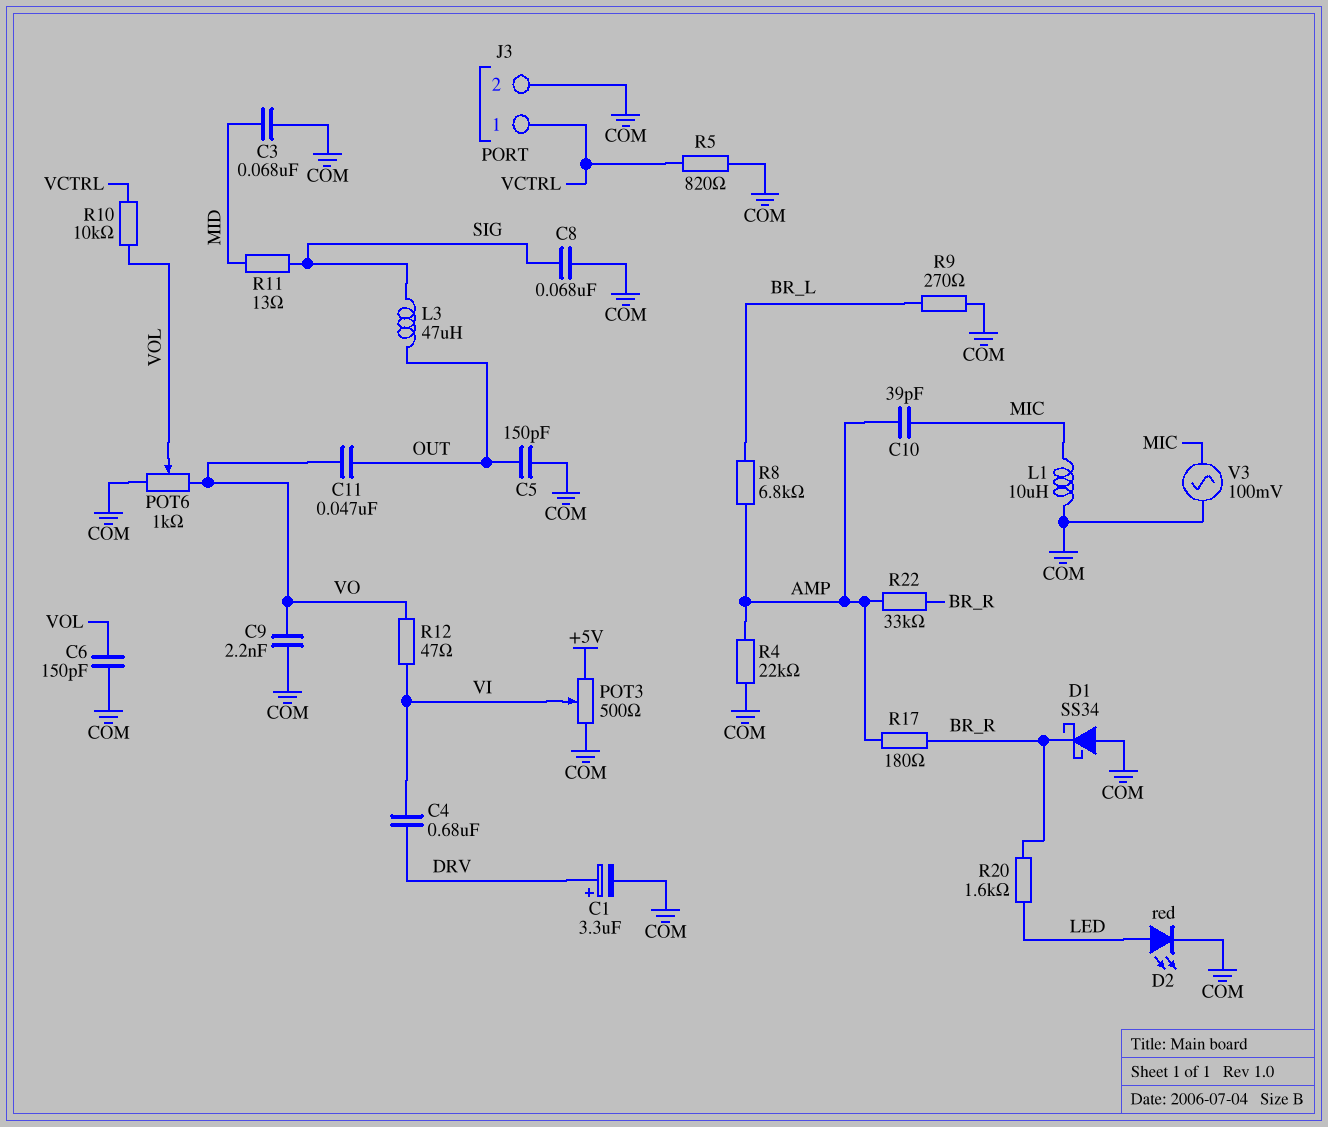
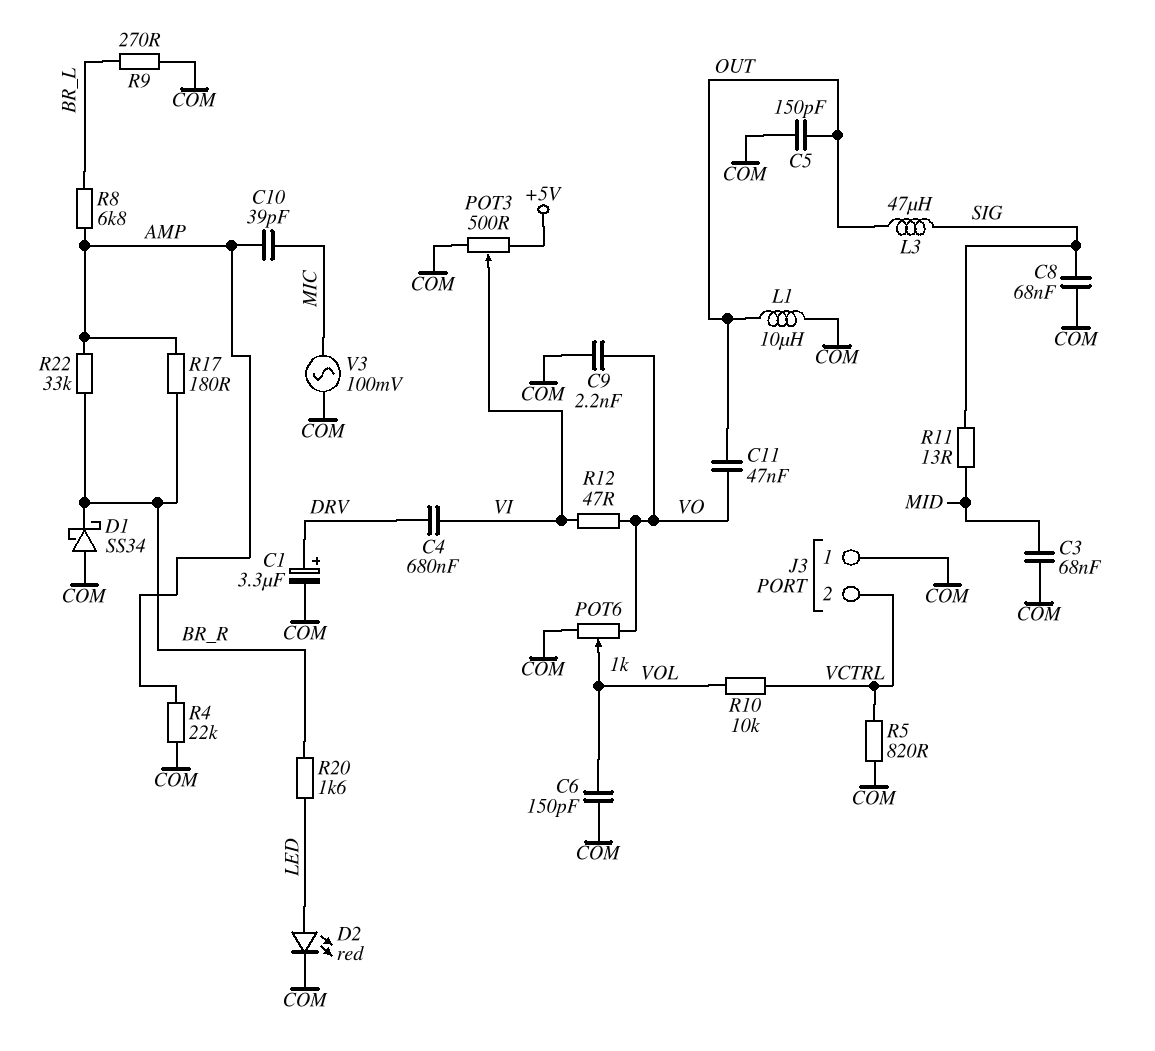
J3 pin 1: VCTRL -> COM
J3 pin 2: COM -> VCTRL
L1: 10uH (COM, MIC) -> 10uH (COM, OUT)

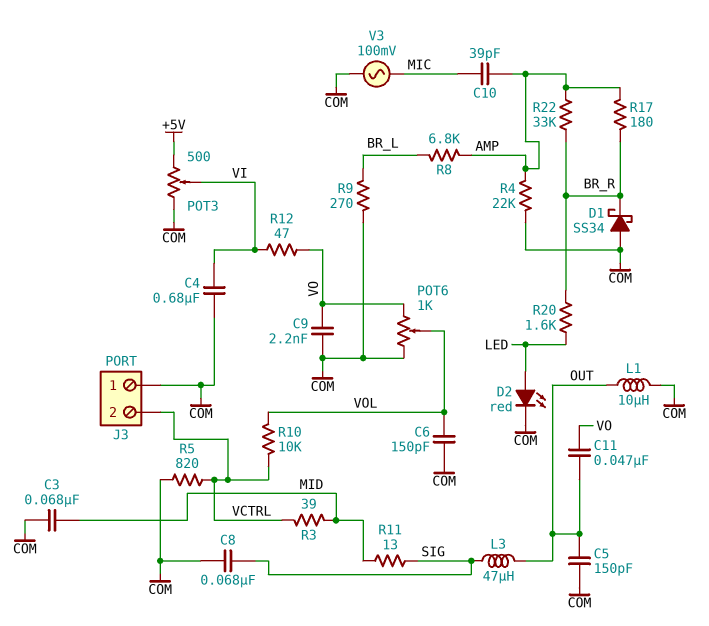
C1: 3.3uF (plus DRV, minus COM) -> none
C4: 680nF (DRV, VI) -> 680nF (COM, VI)
R3: none -> 39 (MID, VCTRL)

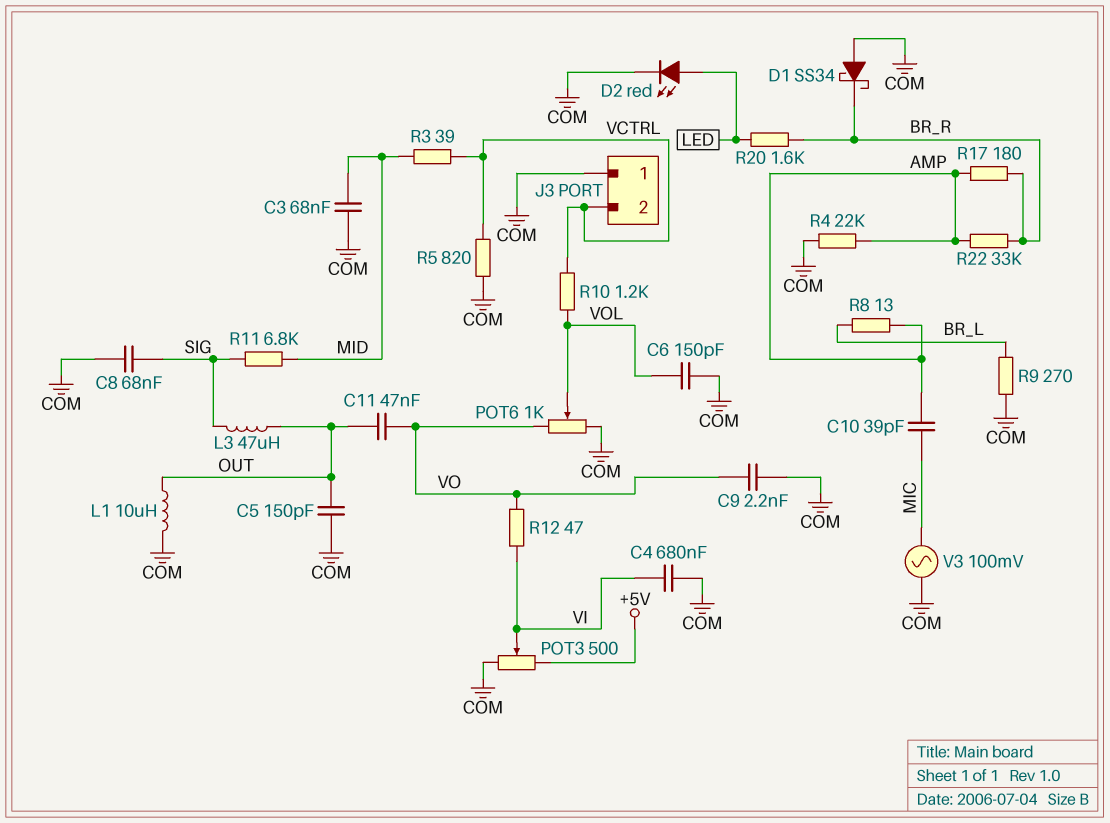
R8: 6.8k (AMP, BR_L) -> 13 (AMP, BR_L)
R10: 10k (VCTRL, VOL) -> 1.2k (VCTRL, VOL)
R11: 13 (MID, SIG) -> 6.8k (MID, SIG)

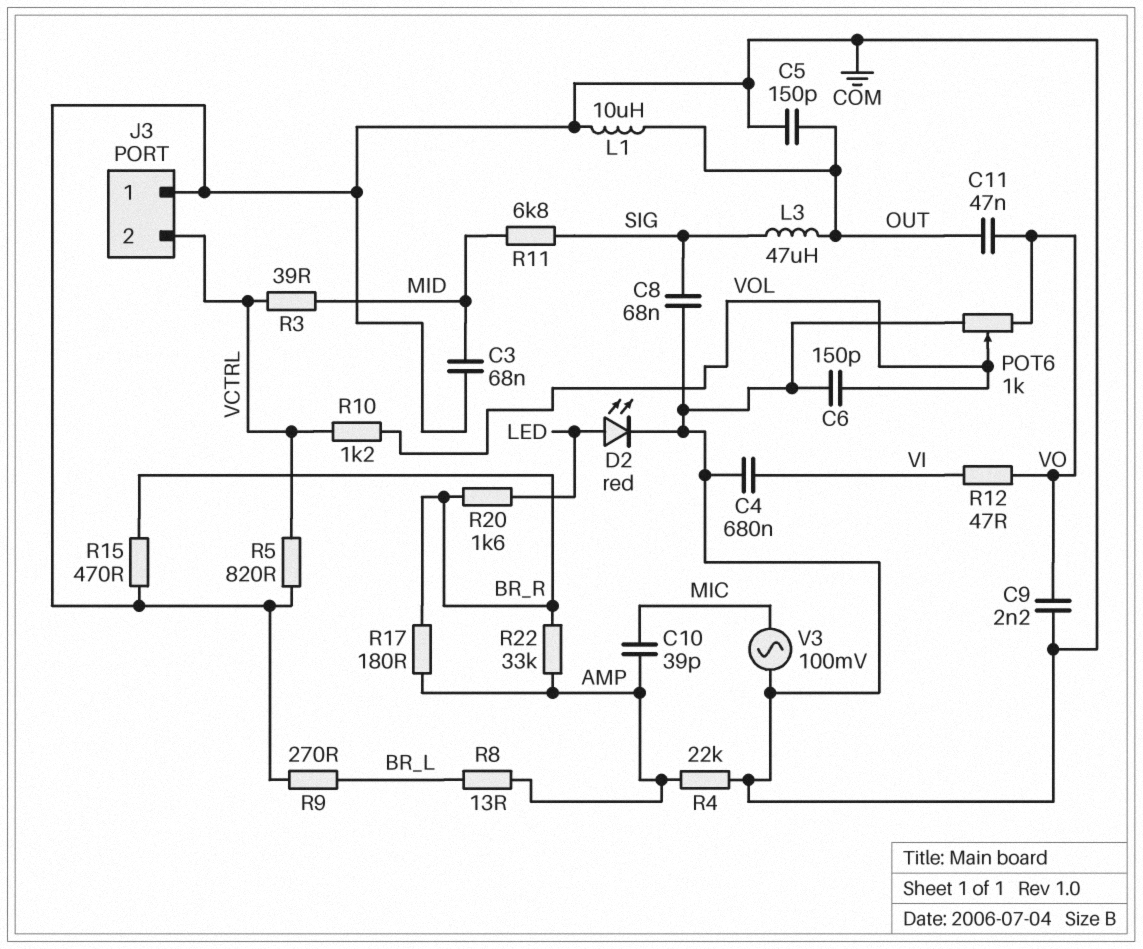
D1: schottky SS34 (A COM, K BR_R) -> none
POT3: 500 (+5V, COM, wiper VI) -> none
R15: none -> 470 (BR_R, COM)

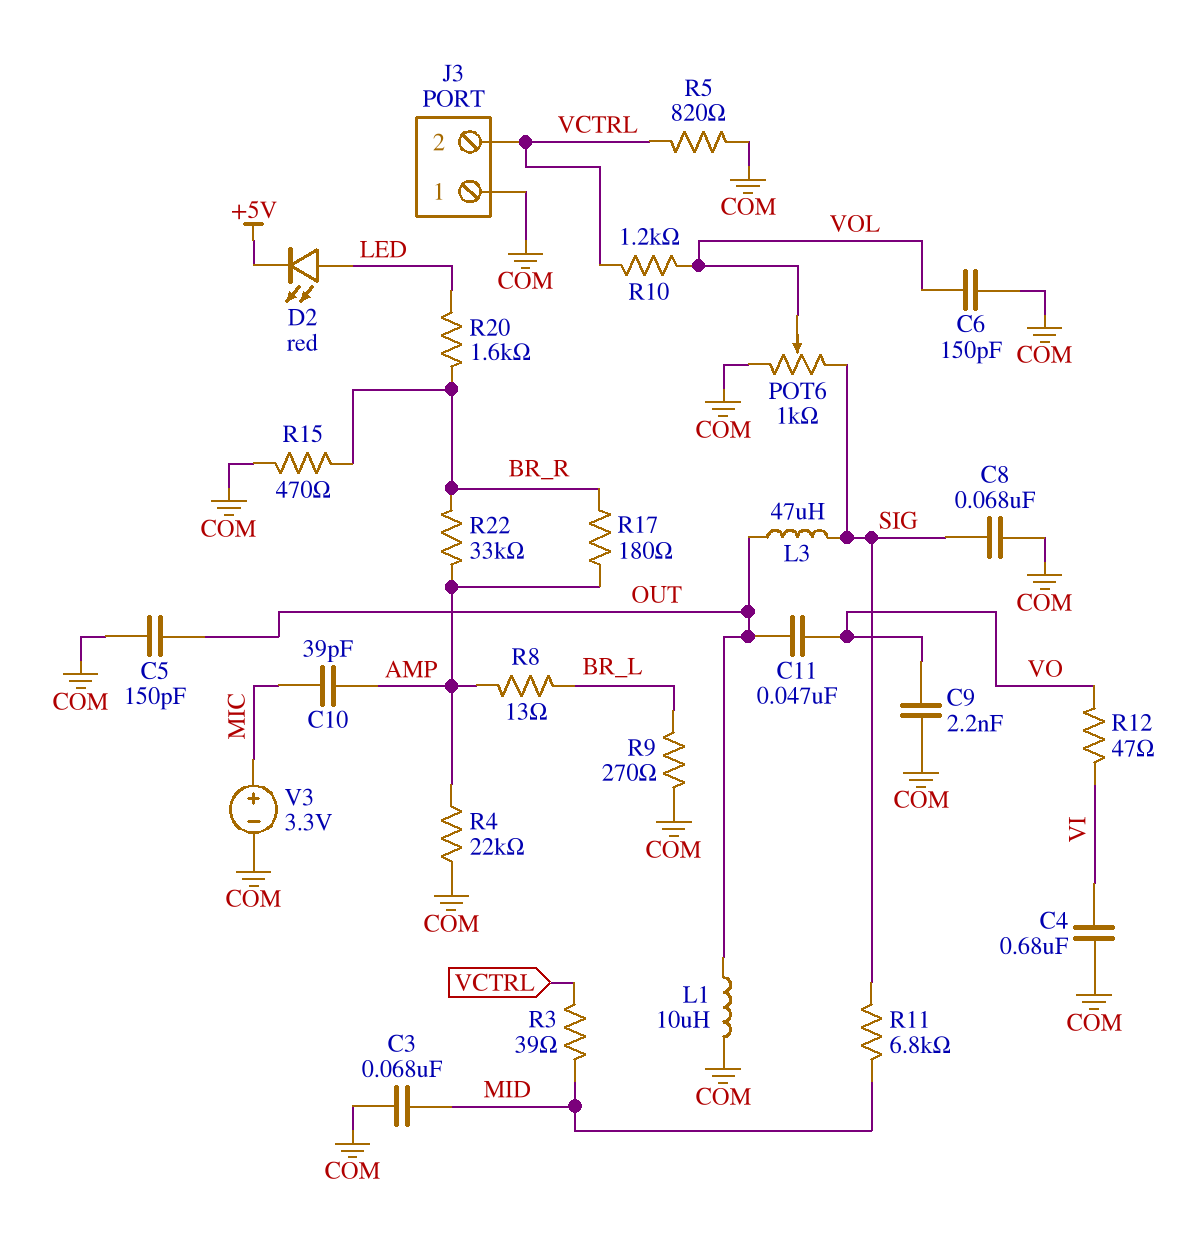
D2: LED red (A LED, K COM) -> LED red (A LED, K +5V)
POT6: 1k (COM, VO, wiper VOL) -> 1k (COM, SIG, wiper VOL)
V3: AC 100mV (COM, MIC) -> 3.3V (plus MIC, minus COM)

